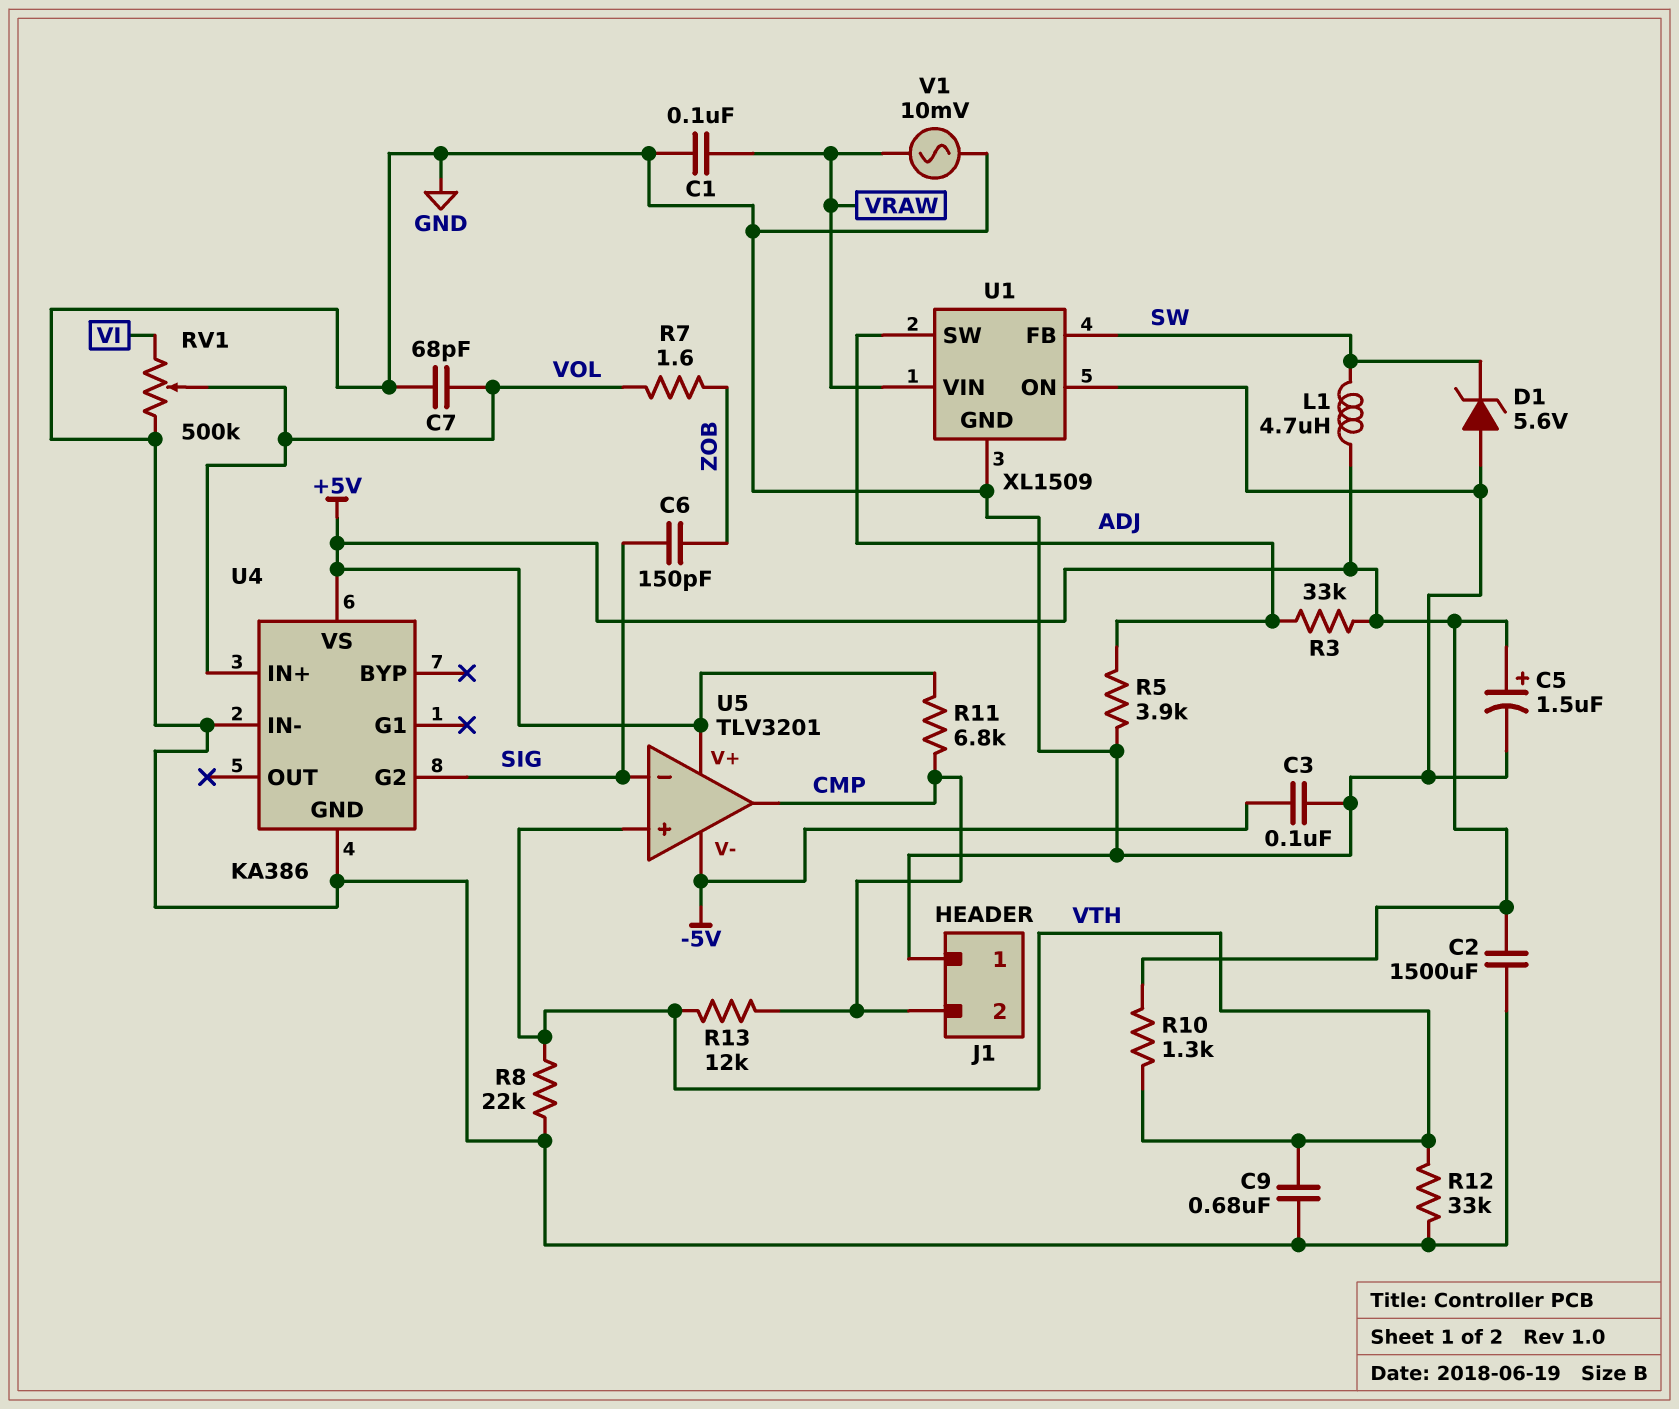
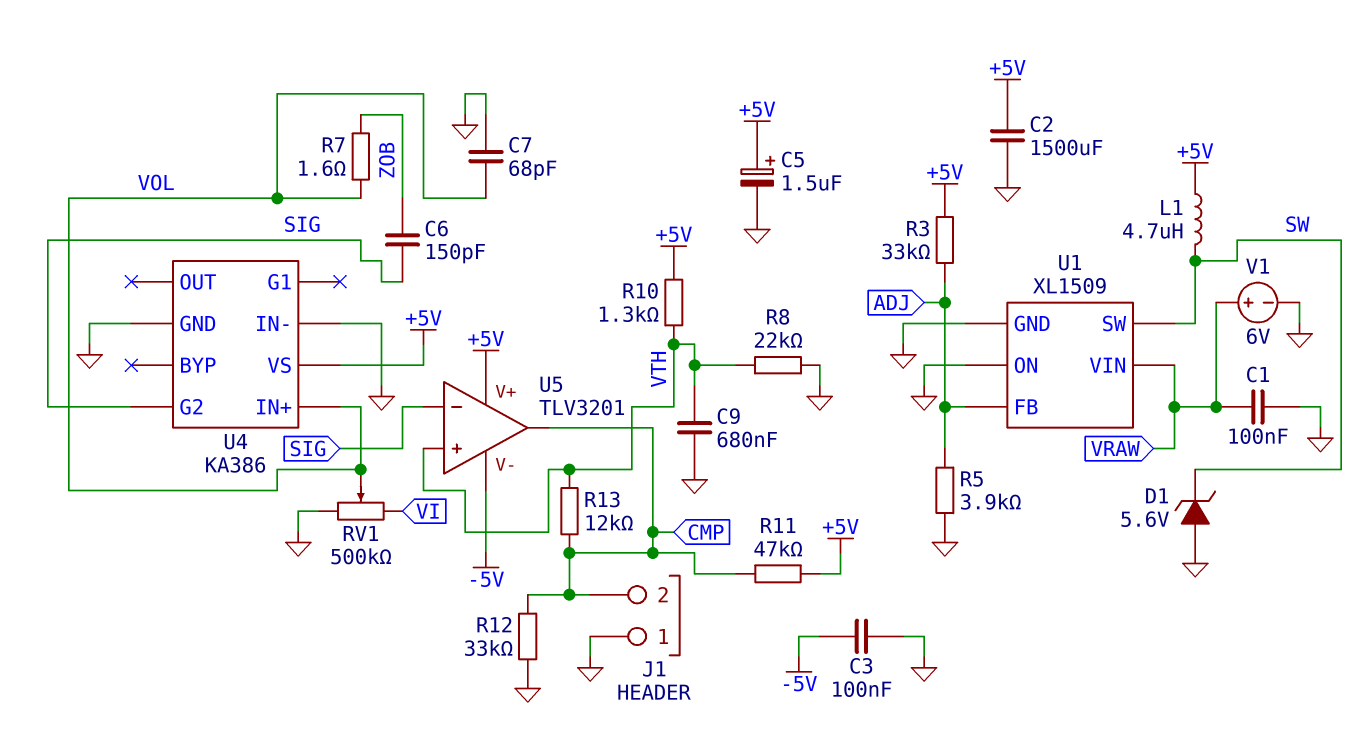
R11: 6.8k (+5V, CMP) -> 47k (+5V, CMP)
R12: 33k (GND, VTH) -> 33k (CMP, GND)
U1 pin FB: SW -> ADJ
U1 pin SW: ADJ -> SW
V1: AC 10mV (GND, VRAW) -> 6V (plus VRAW, minus GND)

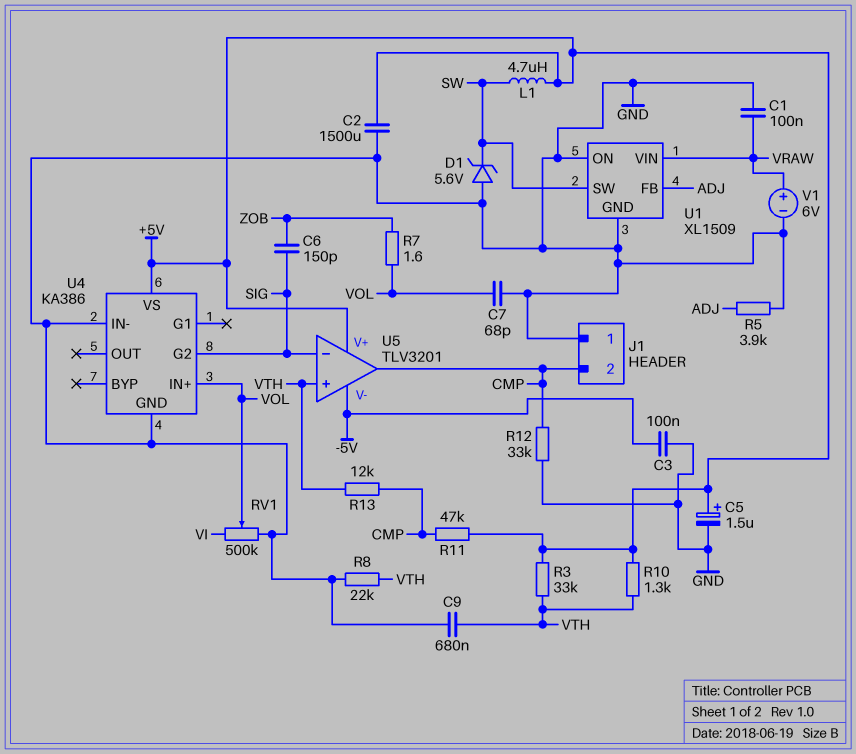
R3: 33k (+5V, ADJ) -> 33k (+5V, VTH)

